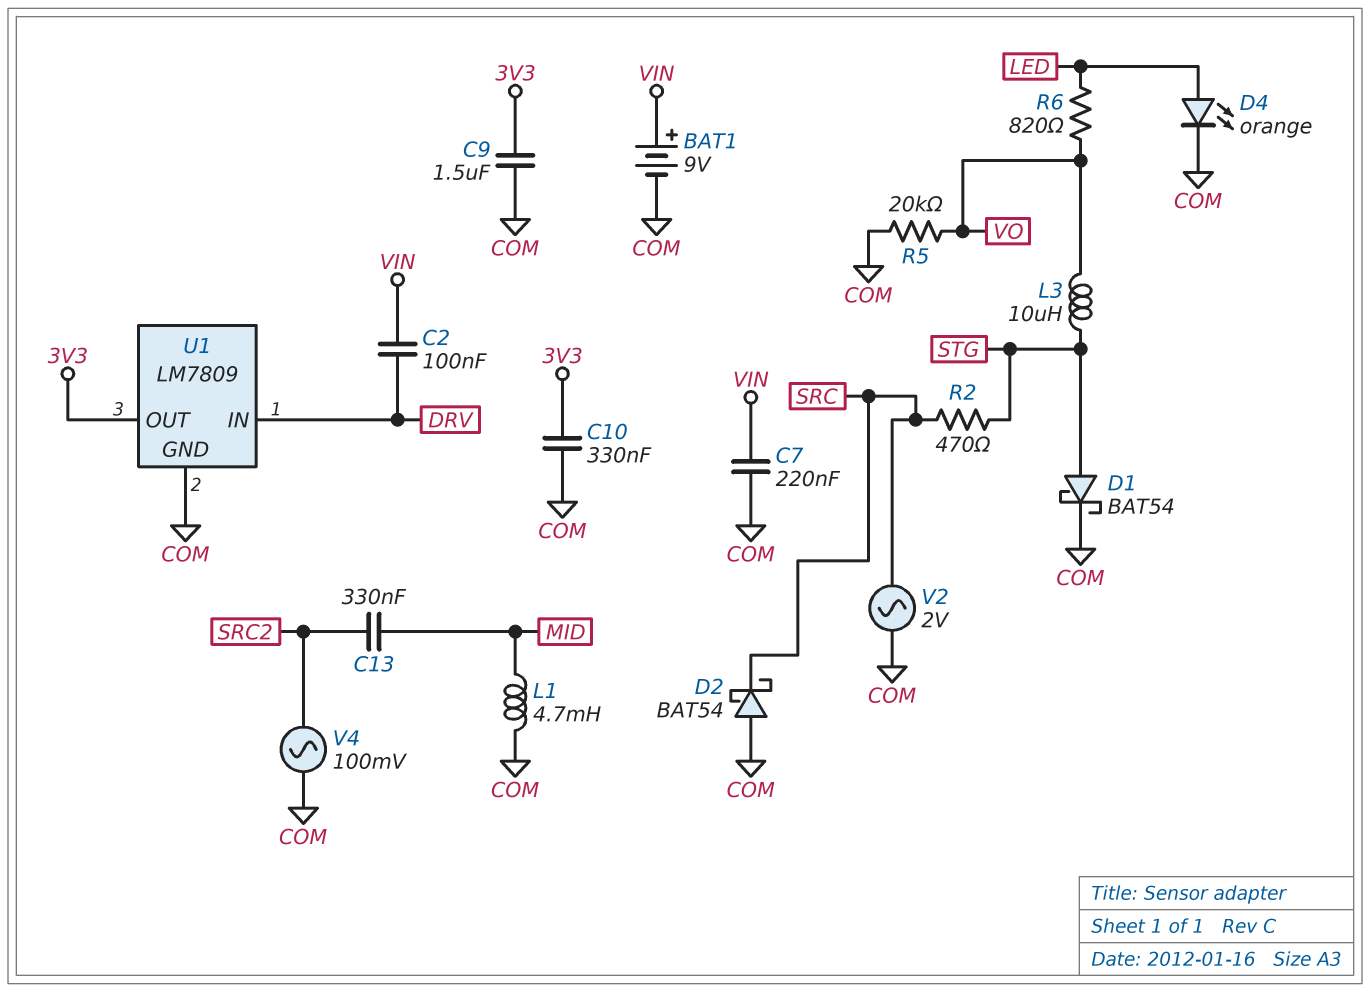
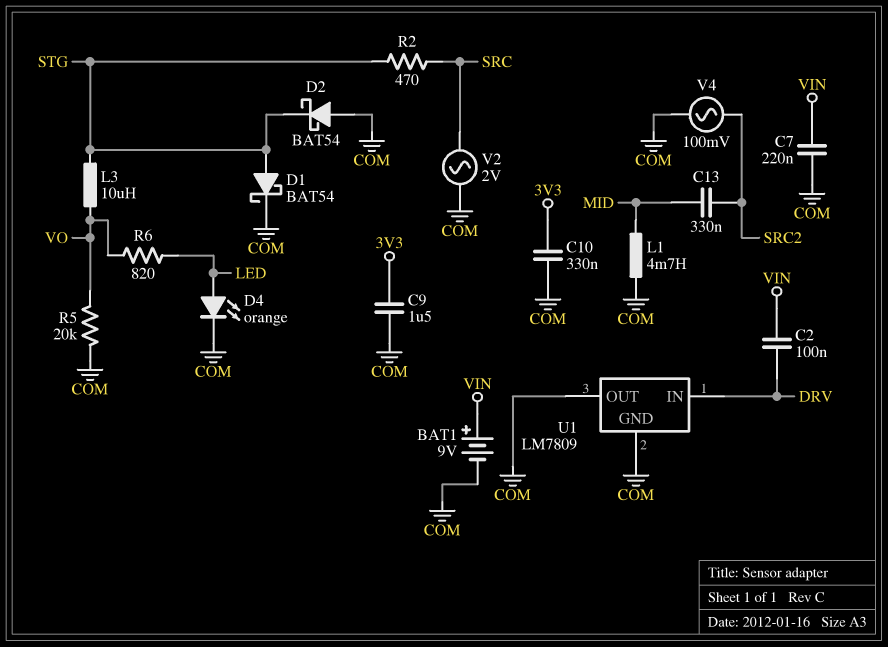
D2: schottky BAT54 (A COM, K SRC) -> schottky BAT54 (A COM, K STG)
U1 pin OUT: 3V3 -> COM

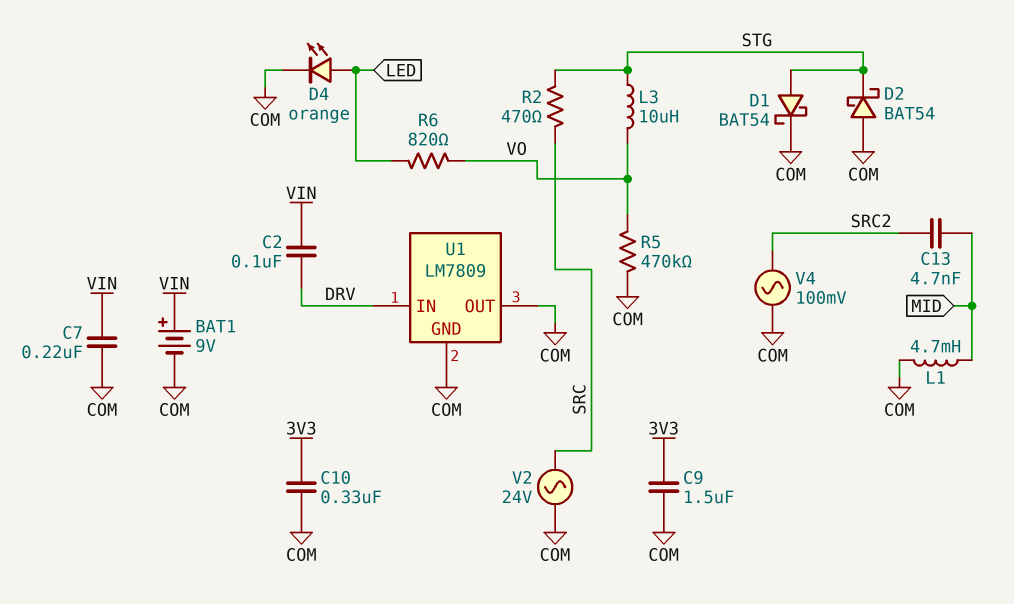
C13: 330nF (MID, SRC2) -> 4.7nF (MID, SRC2)
R5: 20k (COM, VO) -> 470k (COM, VO)
V2: AC 2V (COM, SRC) -> AC 24V (COM, SRC)

